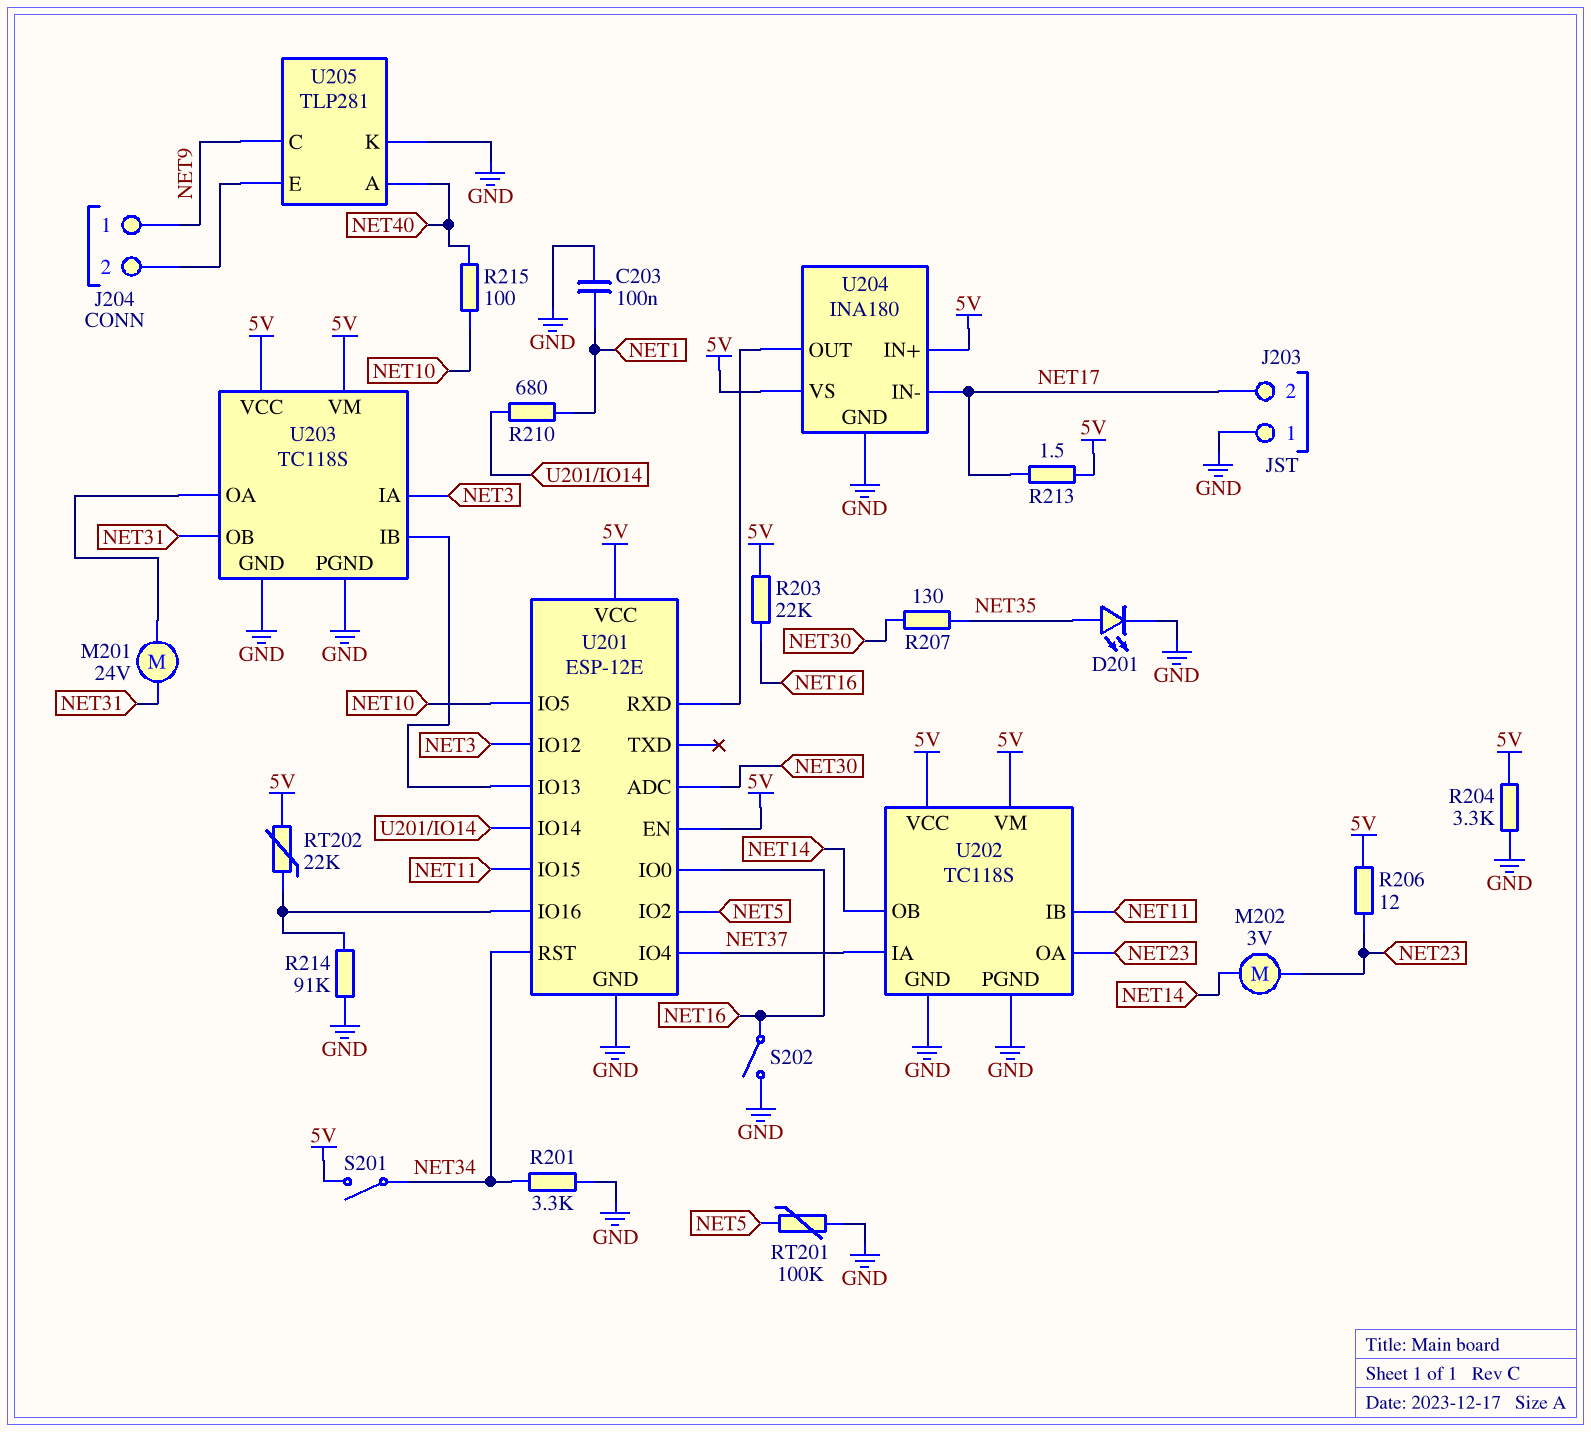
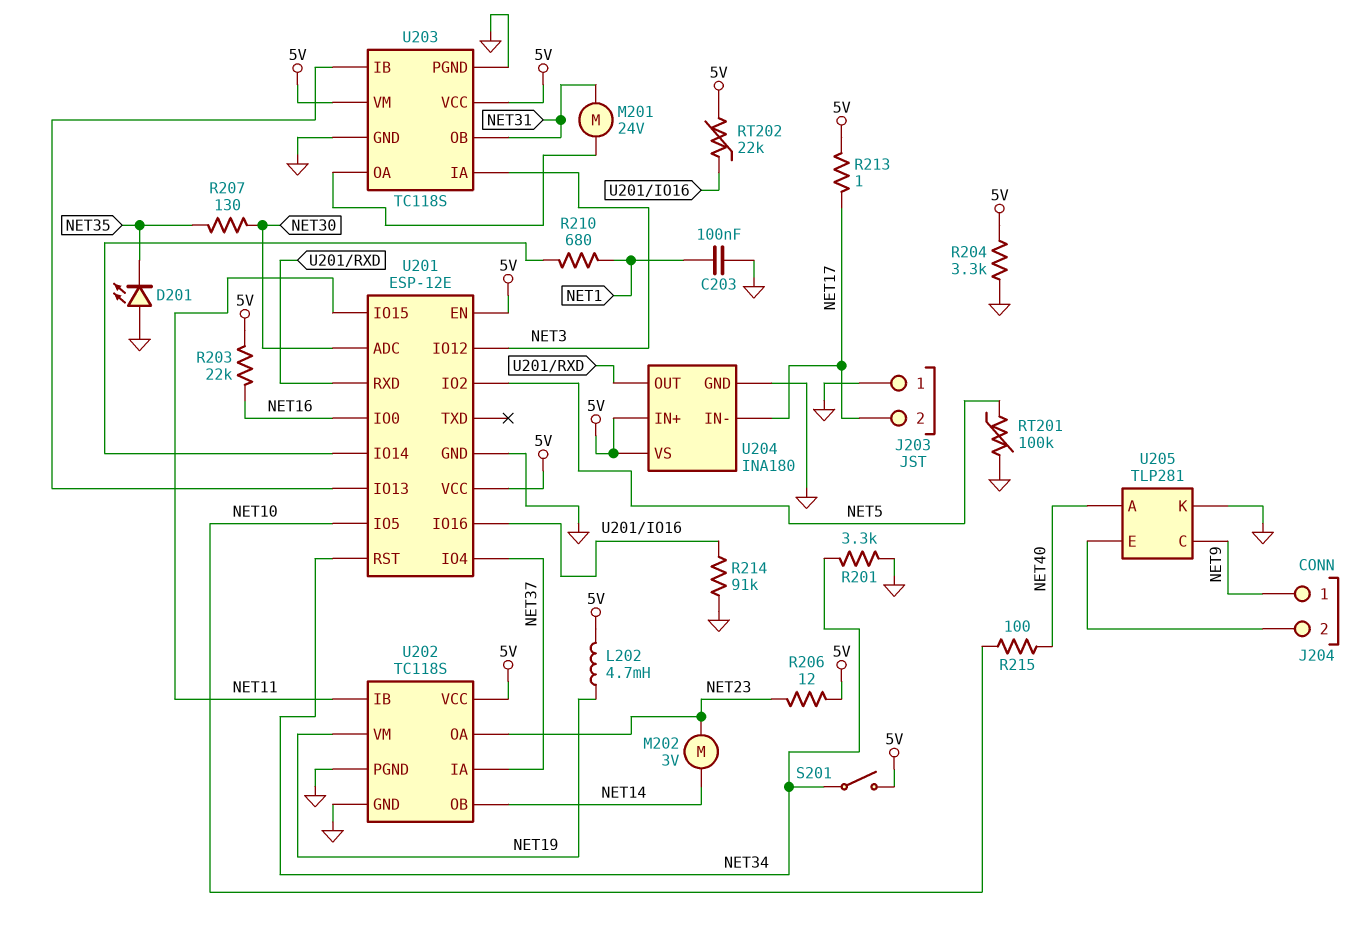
D201: LED (A NET35, K GND) -> LED (A GND, K NET35)
L202: none -> 4.7mH (5V, NET19)
R213: 1.5 (5V, NET17) -> 1 (5V, NET17)
S202: switch (GND, NET16) -> none
U202 pin VM: 5V -> NET19

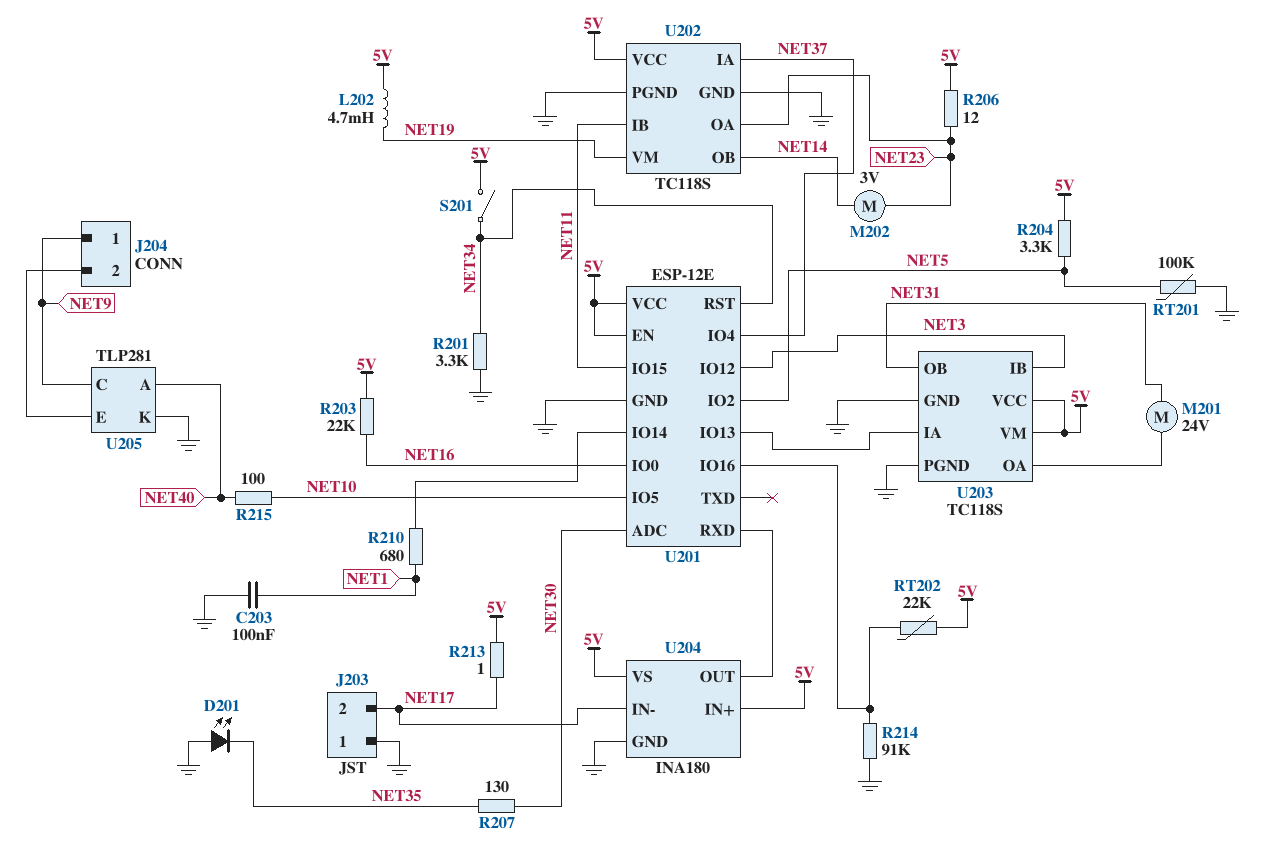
R204: 3.3k (5V, GND) -> 3.3k (5V, NET5)
U203 pin IA: NET3 -> U201/IO13
U203 pin IB: U201/IO13 -> NET3

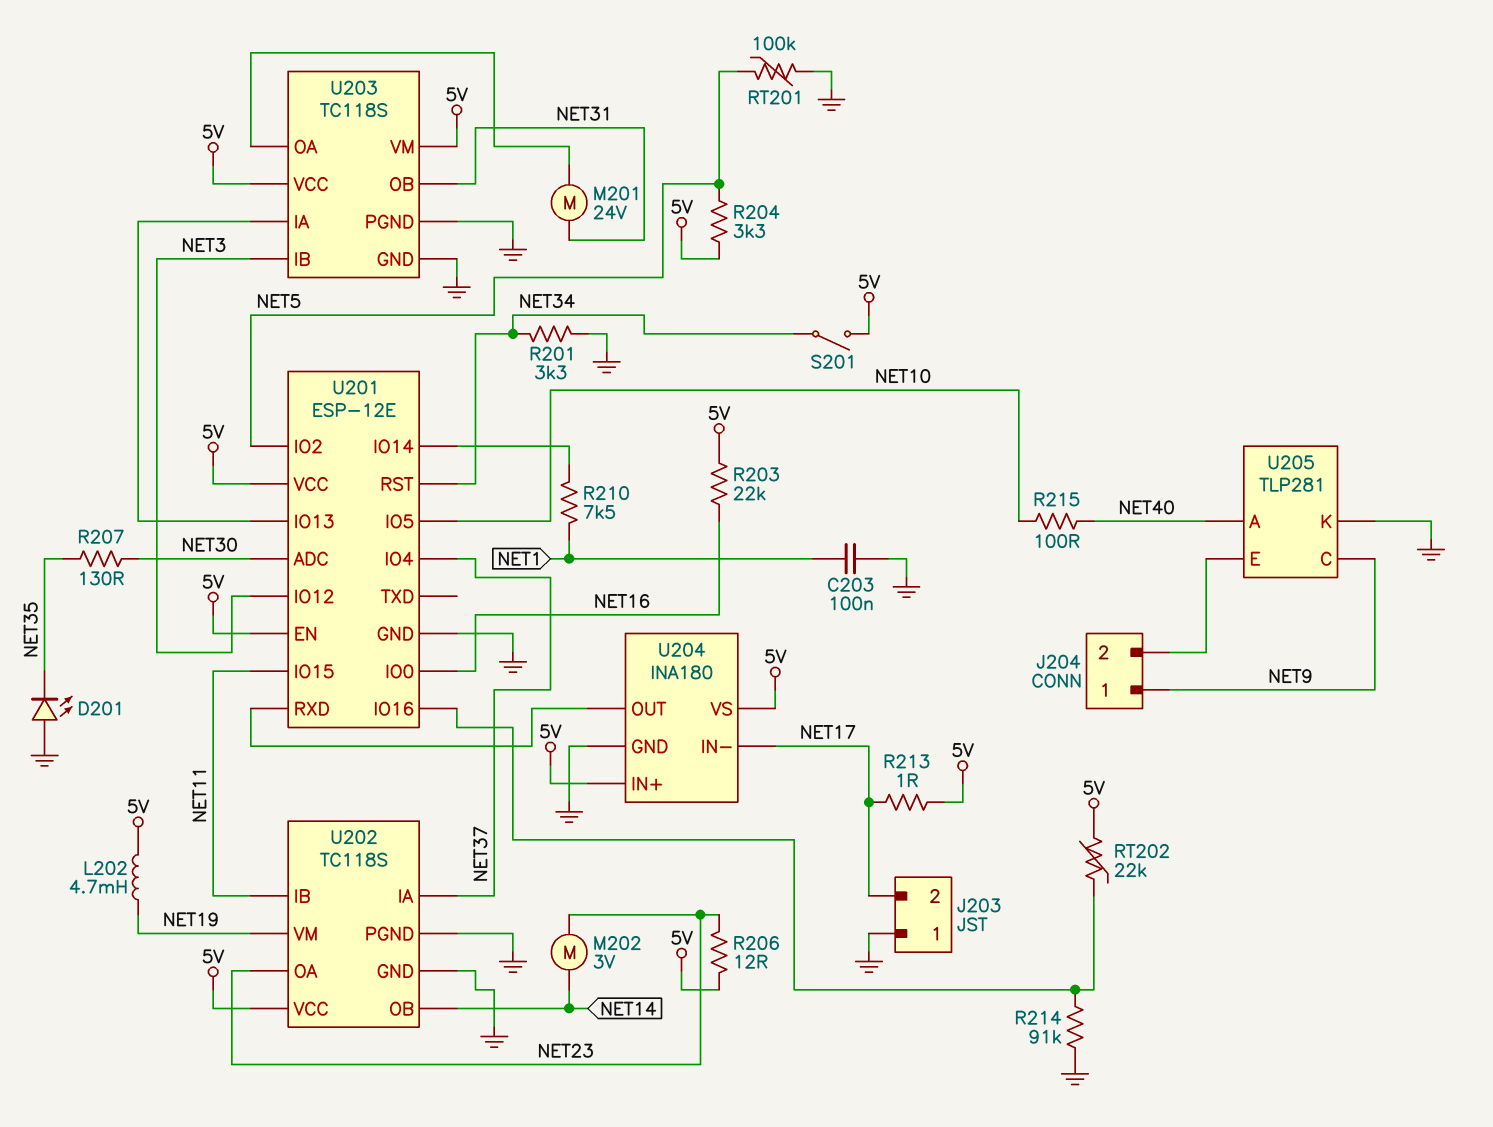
R210: 680 (NET1, U201/IO14) -> 7.5k (NET1, U201/IO14)

